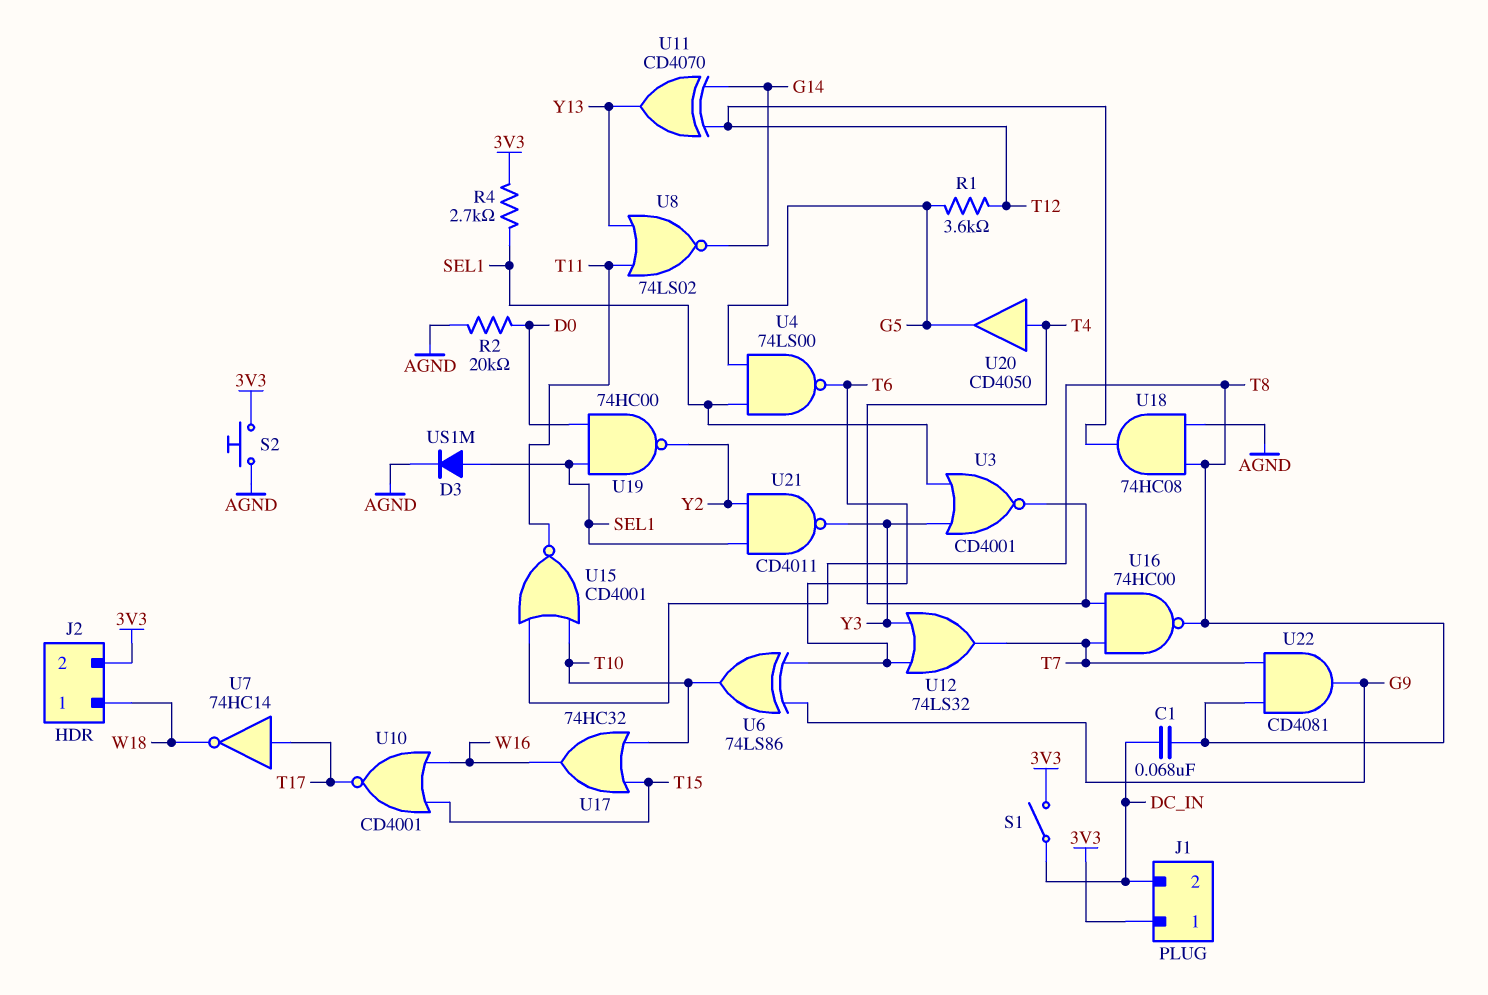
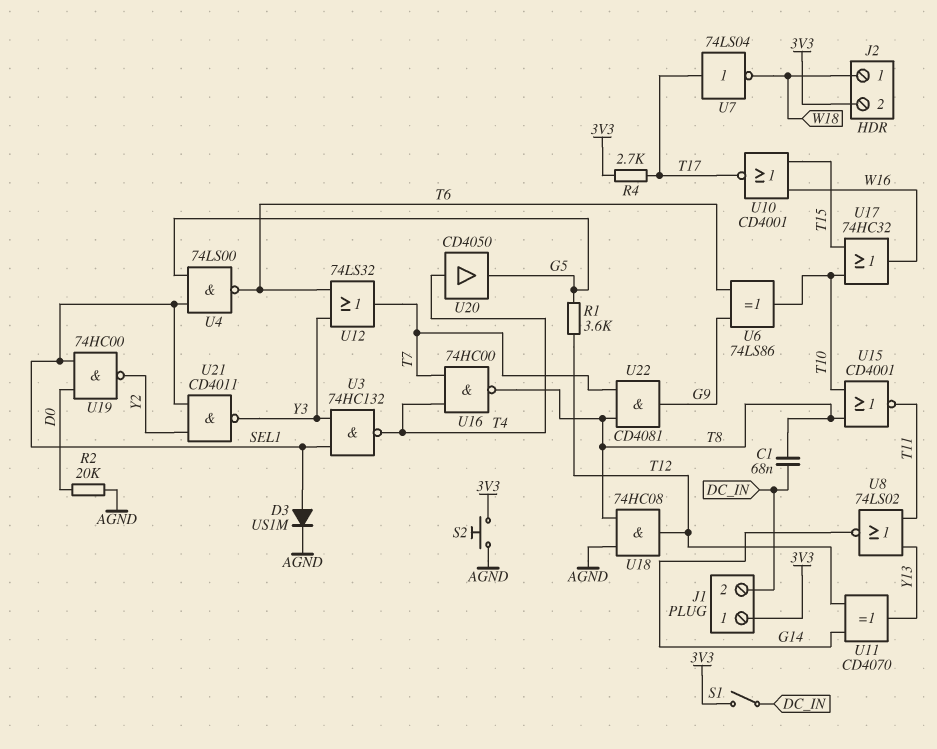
R4: 2.7k (3V3, SEL1) -> 2.7k (3V3, T17)
U3: NOR CD4001 (in SEL1, in Y3, out T4) -> NAND 74HC132 (in SEL1, in Y3, out T4)
U7: NOT 74HC14 (in T17, out W18) -> NOT 74LS04 (in T17, out W18)

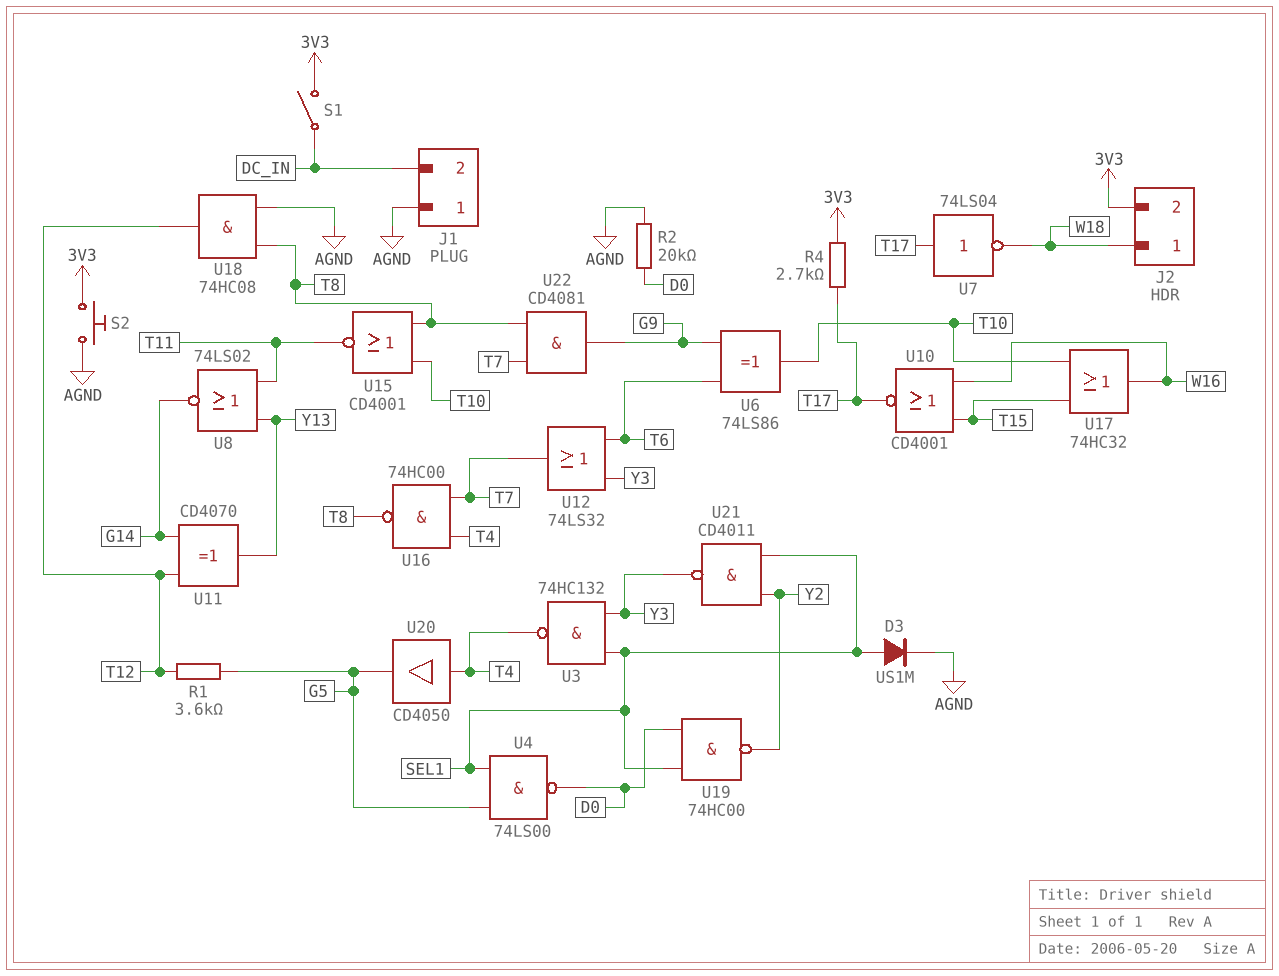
C1: 68nF (DC_IN, T8) -> none
J1 pin 1: 3V3 -> AGND
U4: NAND 74LS00 (in G5, in SEL1, out T6) -> NAND 74LS00 (in G5, in SEL1, out D0)

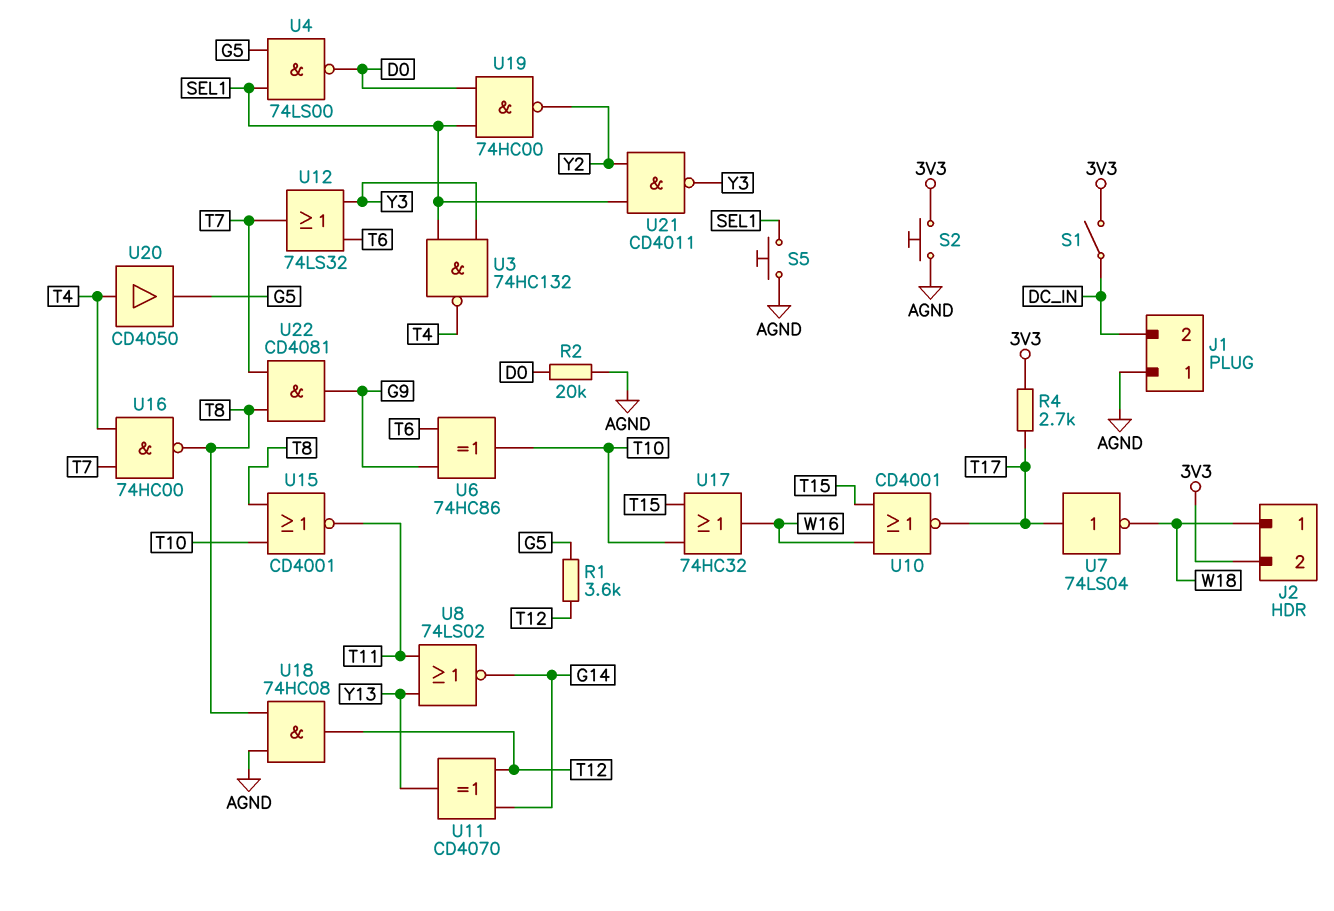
D3: diode US1M (A SEL1, K AGND) -> none
S5: none -> button (AGND, SEL1)
U6: XOR 74LS86 (in G9, in T6, out T10) -> XOR 74HC86 (in G9, in T6, out T10)

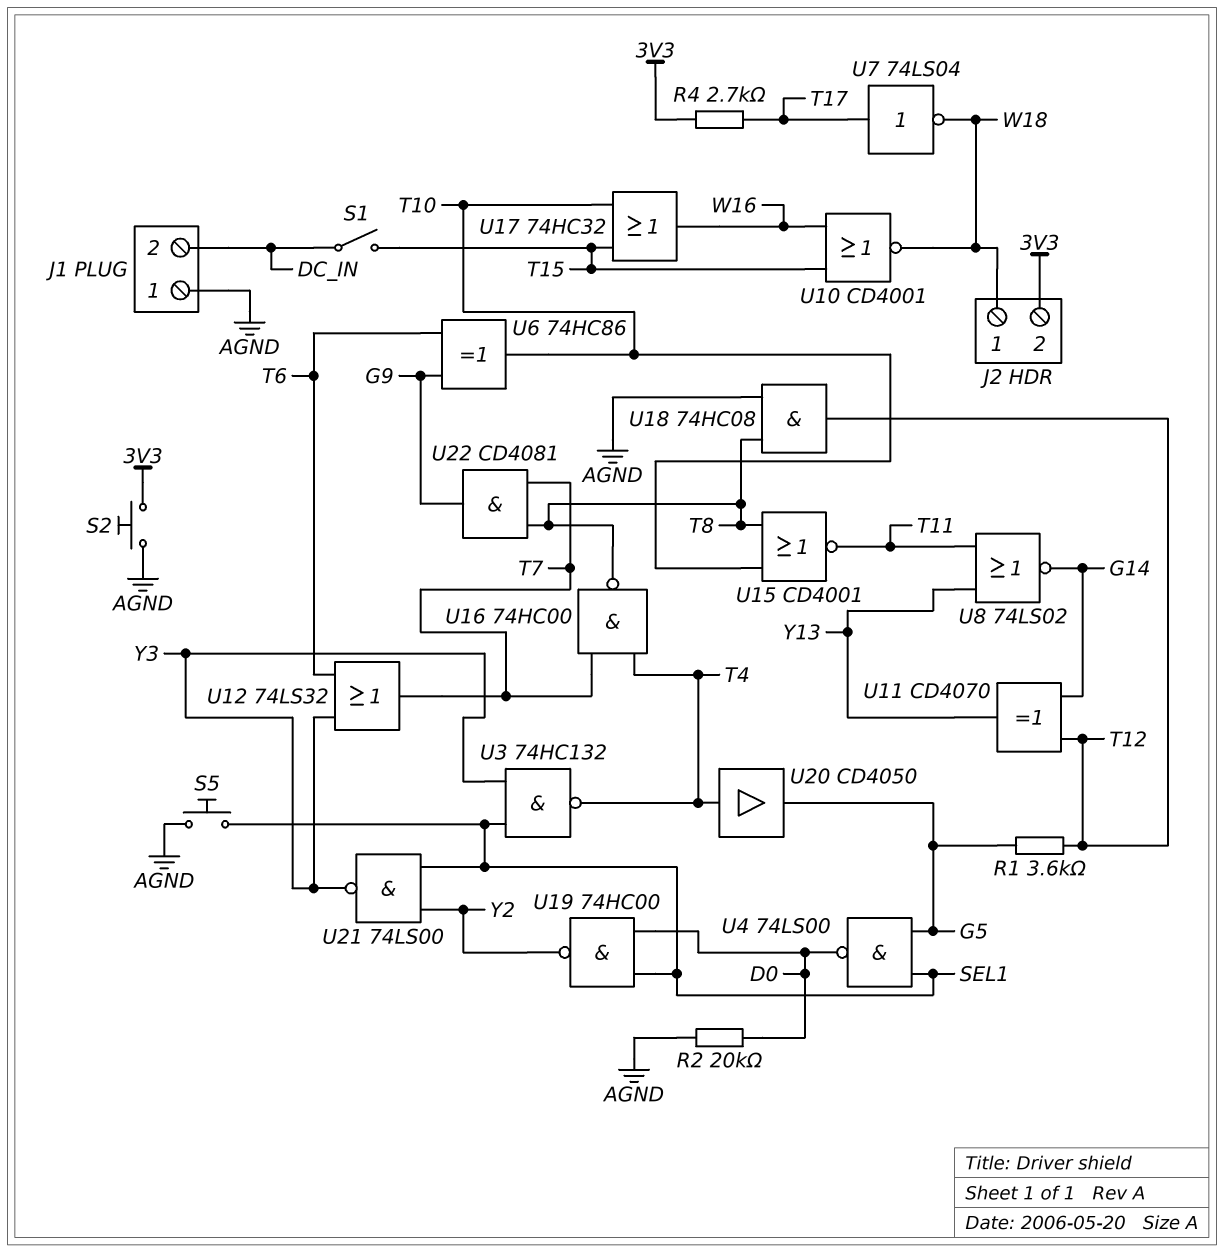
S1: switch (3V3, DC_IN) -> switch (DC_IN, T15)
U10: NOR CD4001 (in T15, in W16, out T17) -> NOR CD4001 (in T15, in W16, out W18)
U21: NAND CD4011 (in SEL1, in Y2, out Y3) -> NAND 74LS00 (in SEL1, in Y2, out Y3)

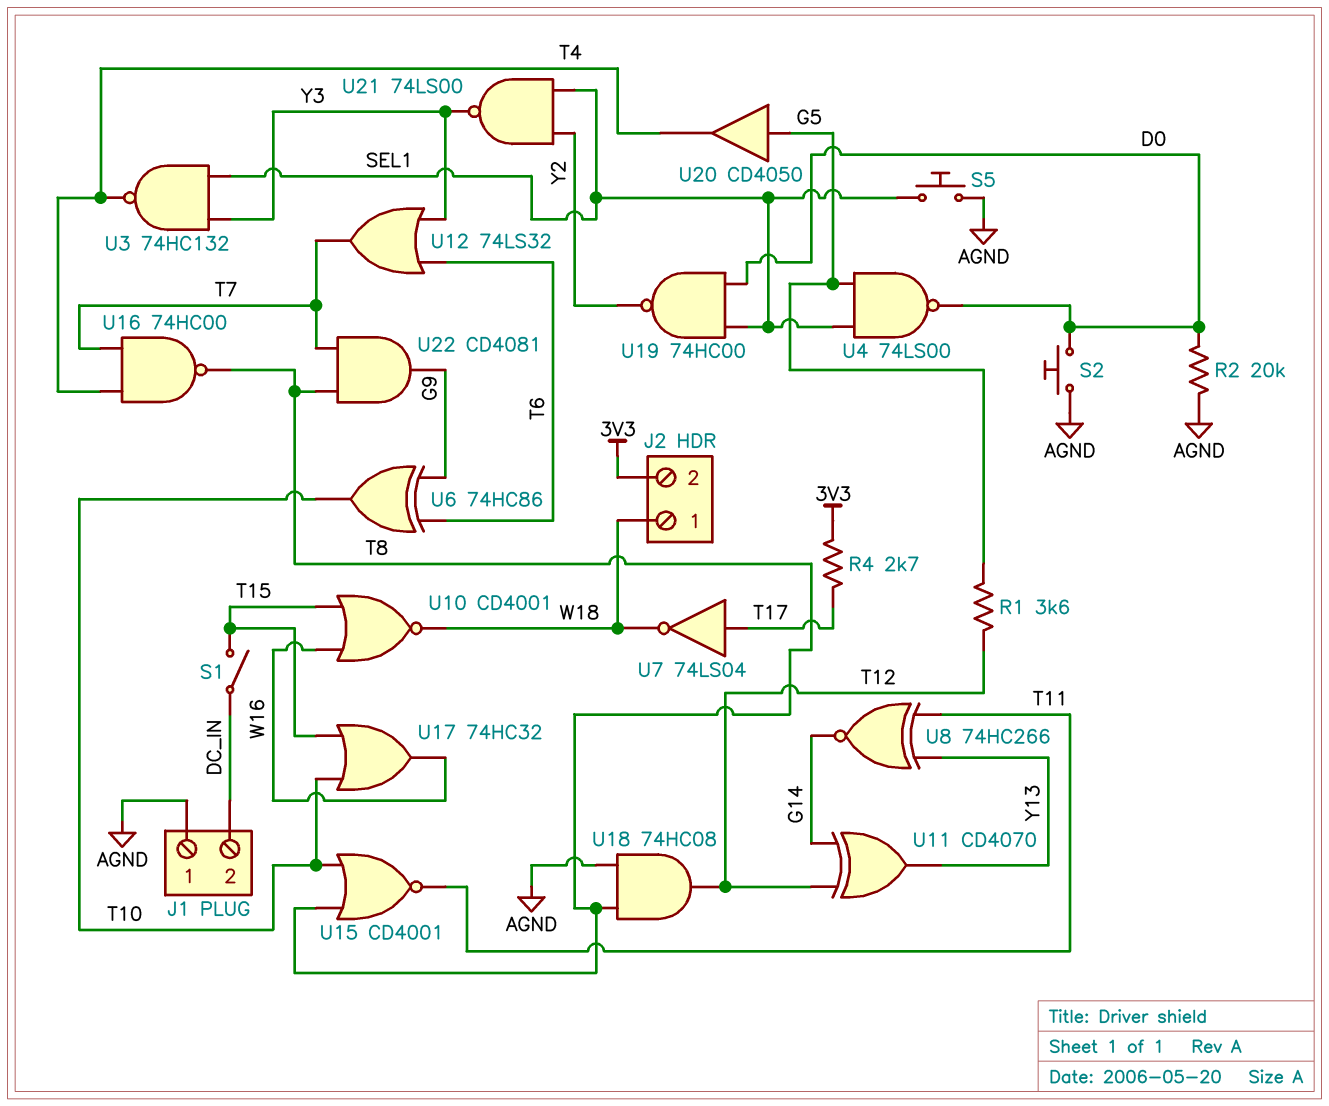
S2: button (3V3, AGND) -> button (AGND, D0)
U8: NOR 74LS02 (in T11, in Y13, out G14) -> XNOR 74HC266 (in T11, in Y13, out G14)
U20: buffer CD4050 (in T4, out G5) -> buffer CD4050 (in G5, out T4)

